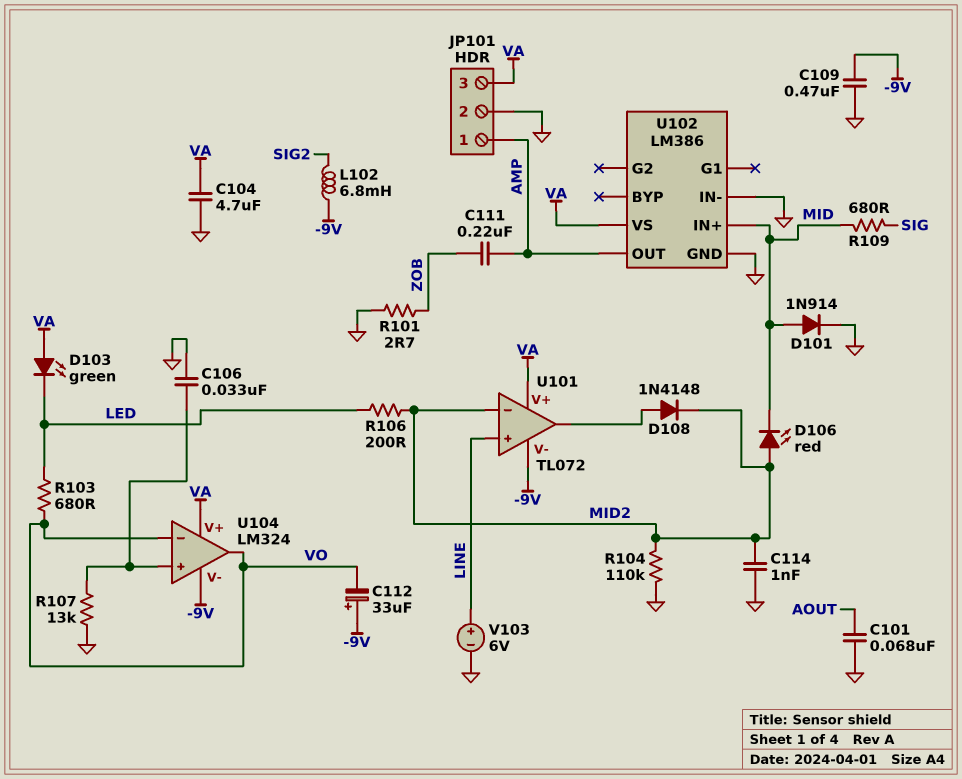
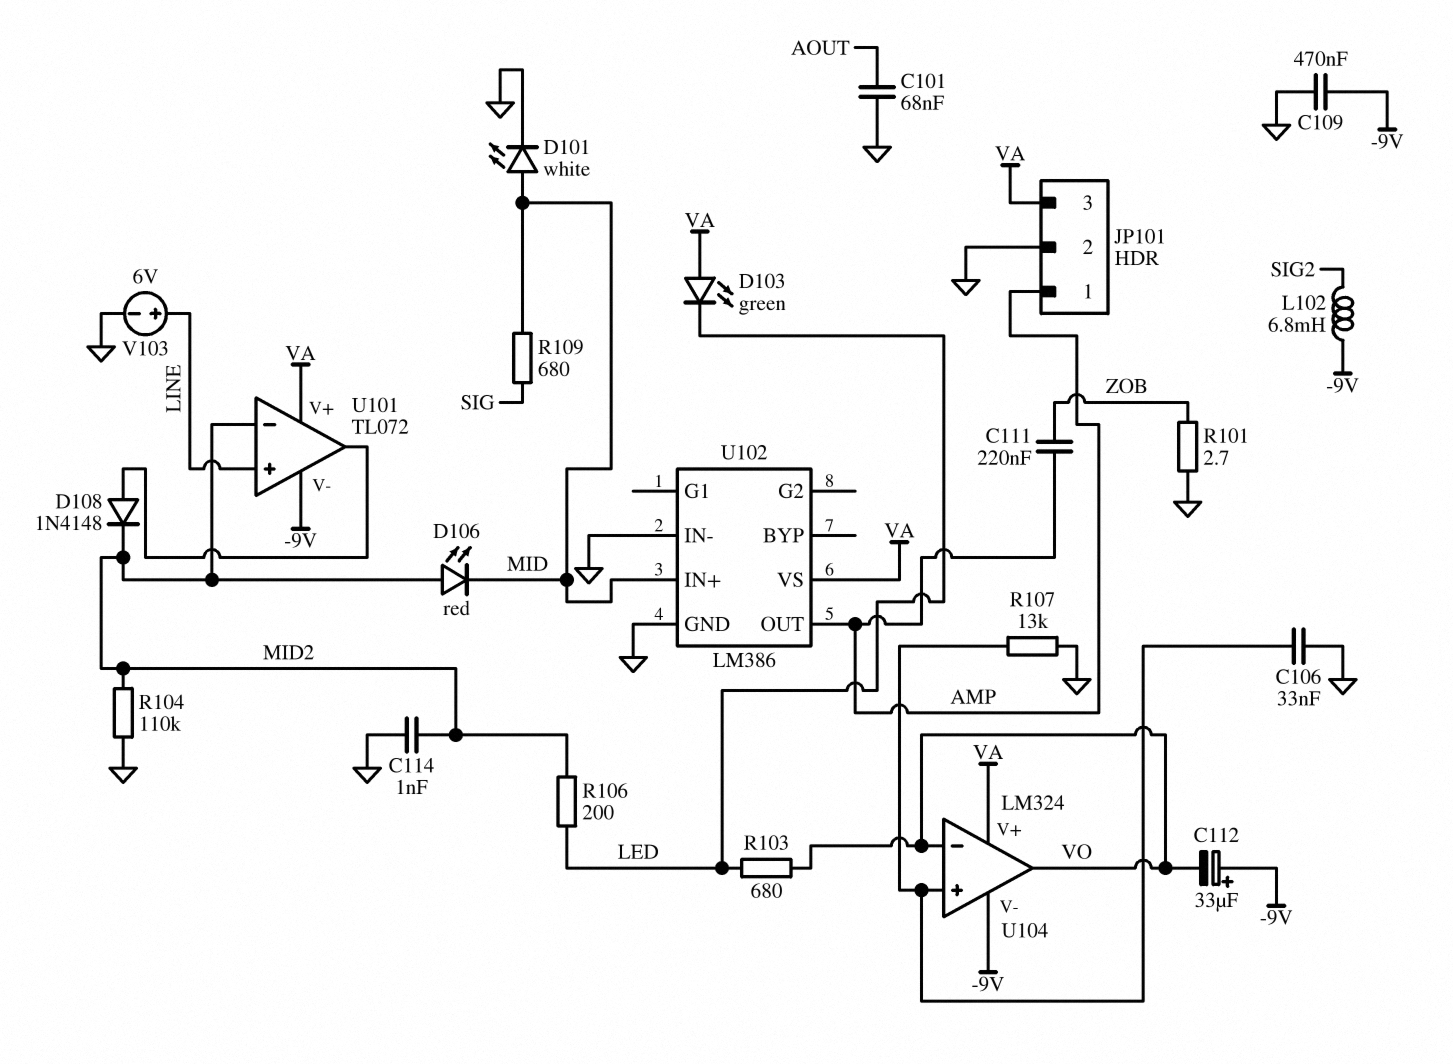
C104: 4.7uF (GND, VA) -> none
D101: diode 1N914 (A MID, K GND) -> LED white (A MID, K GND)

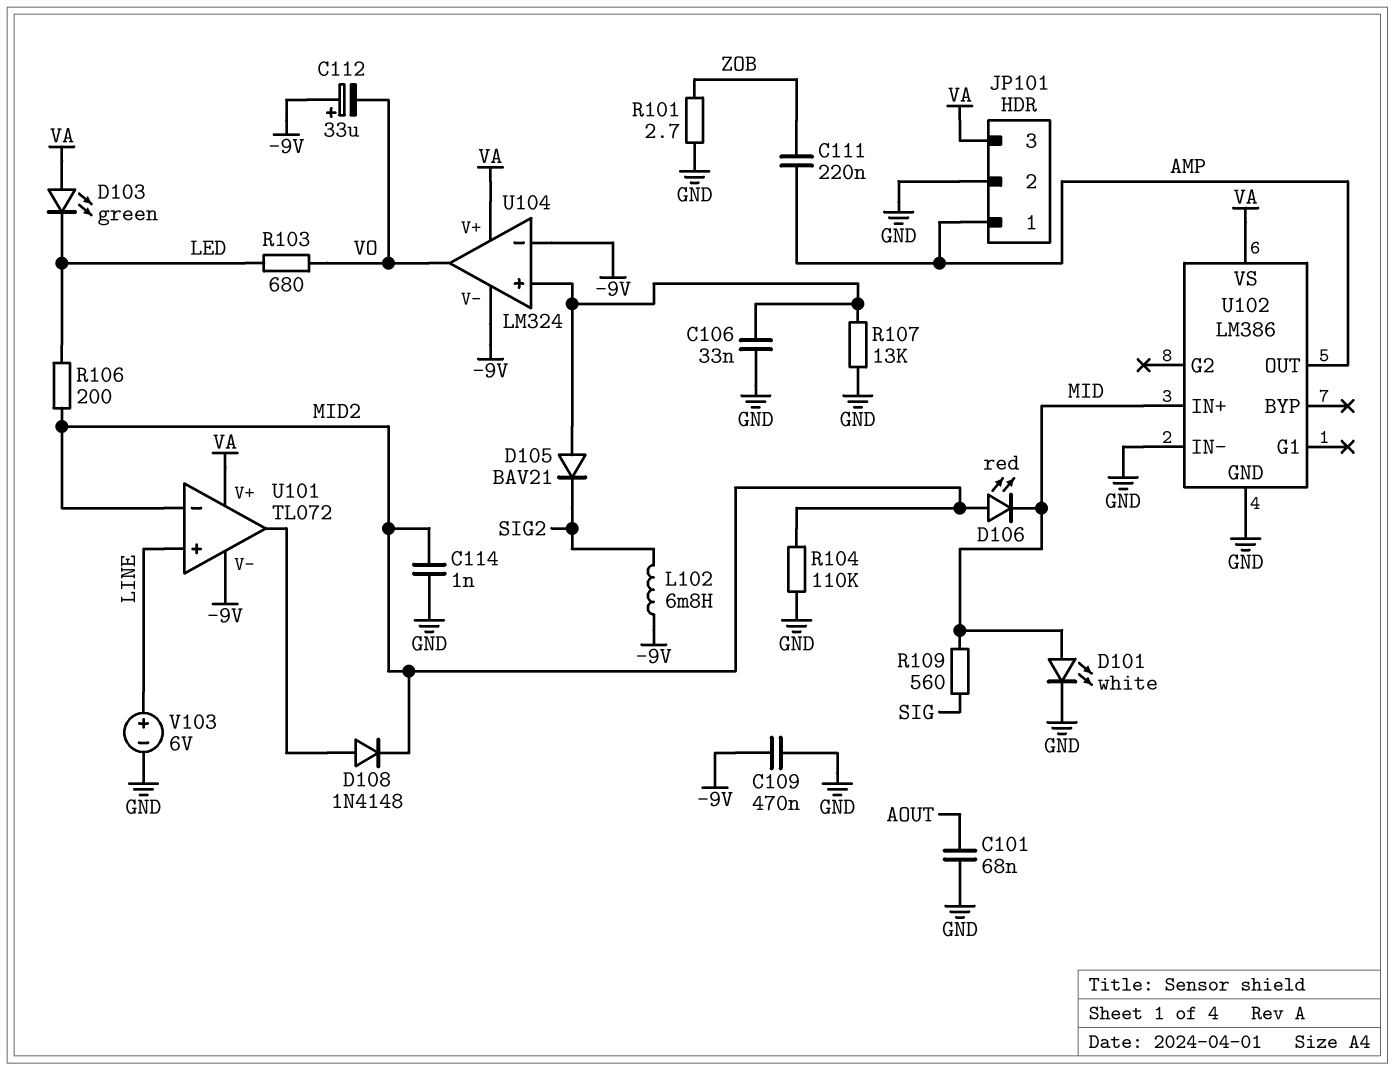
D105: none -> diode BAV21 (A U104/in+, K SIG2)
R109: 680 (MID, SIG) -> 560 (MID, SIG)
U104 pin in-: VO -> -9V

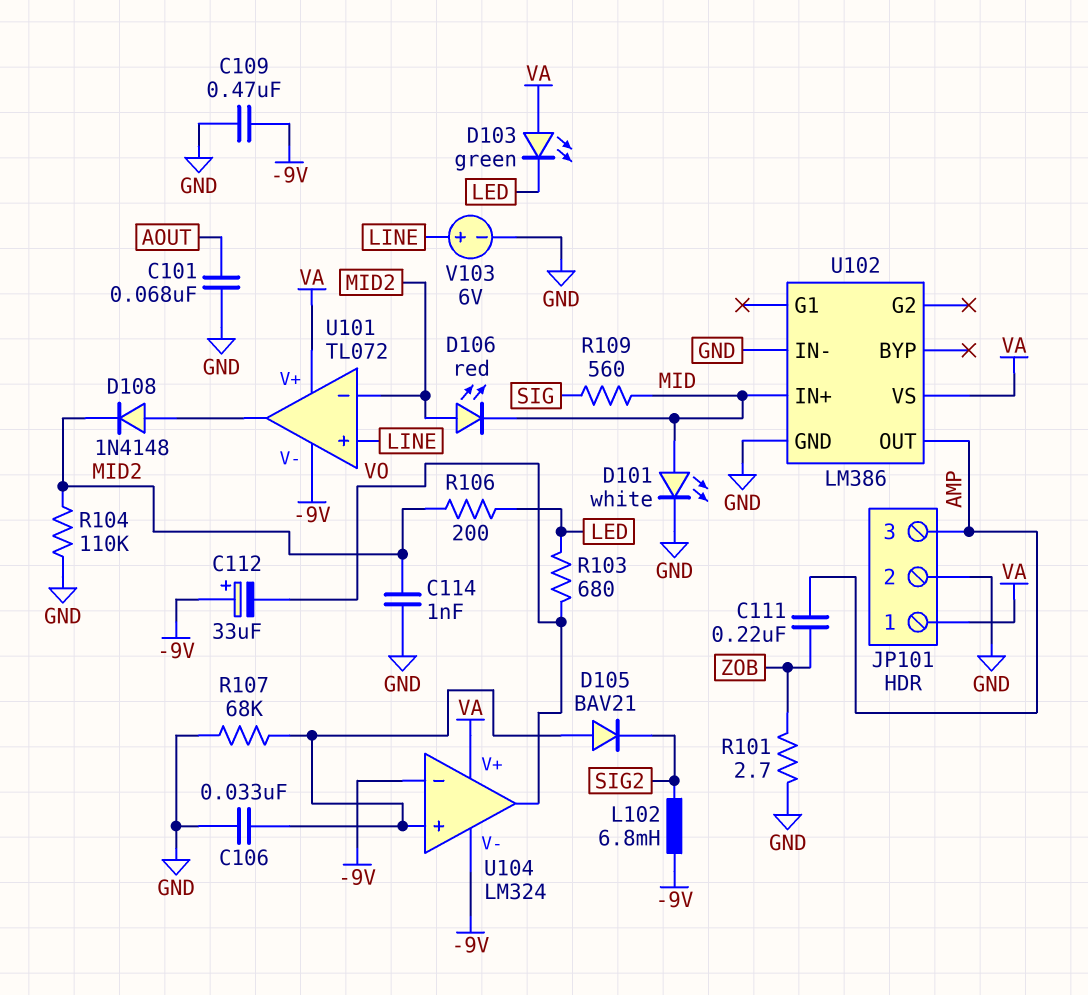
JP101 pin 1: AMP -> VA
JP101 pin 3: VA -> AMP
R107: 13k (GND, U104/in+) -> 68k (GND, U104/in+)

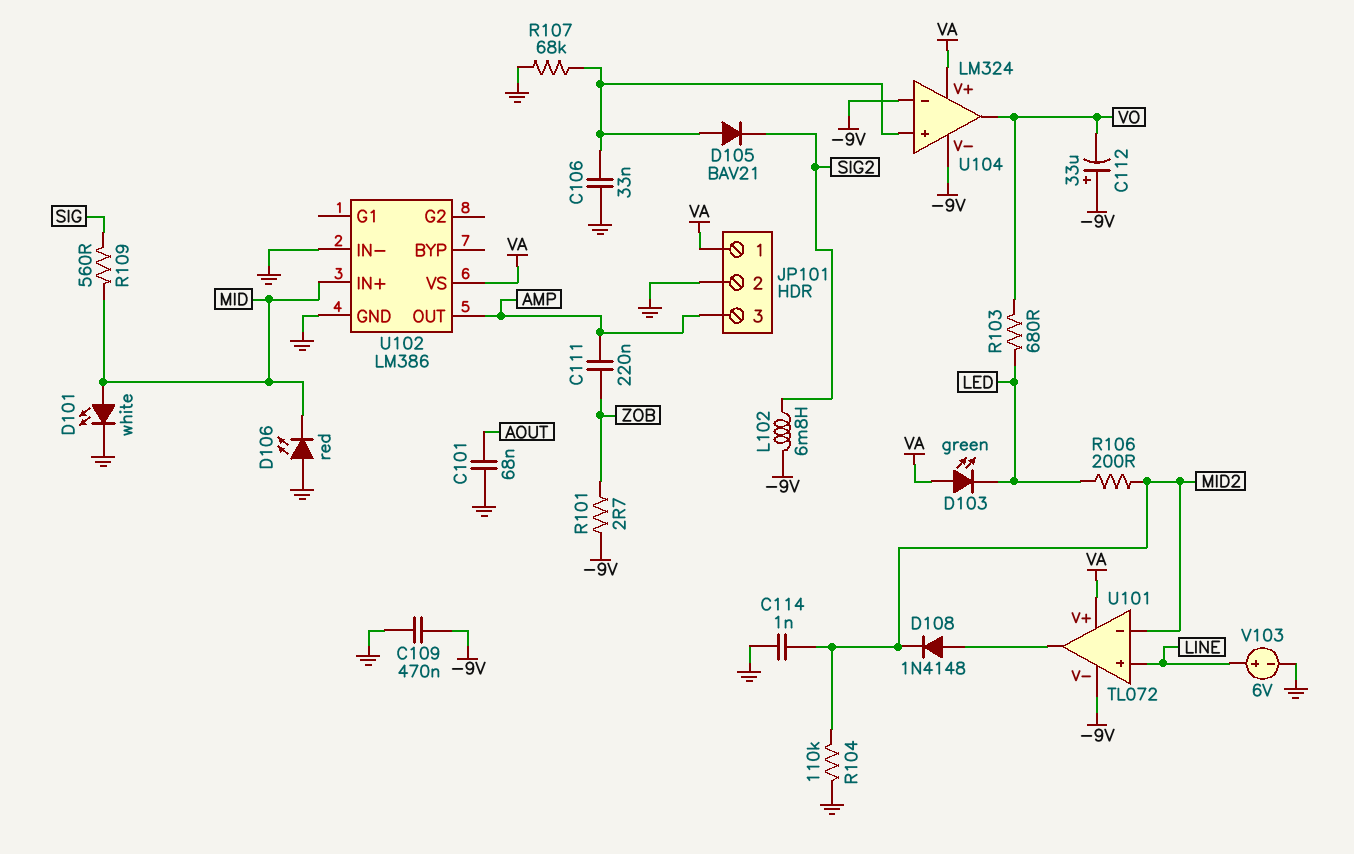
D106: LED red (A MID2, K MID) -> LED red (A GND, K MID)
R101: 2.7 (GND, ZOB) -> 2.7 (-9V, ZOB)

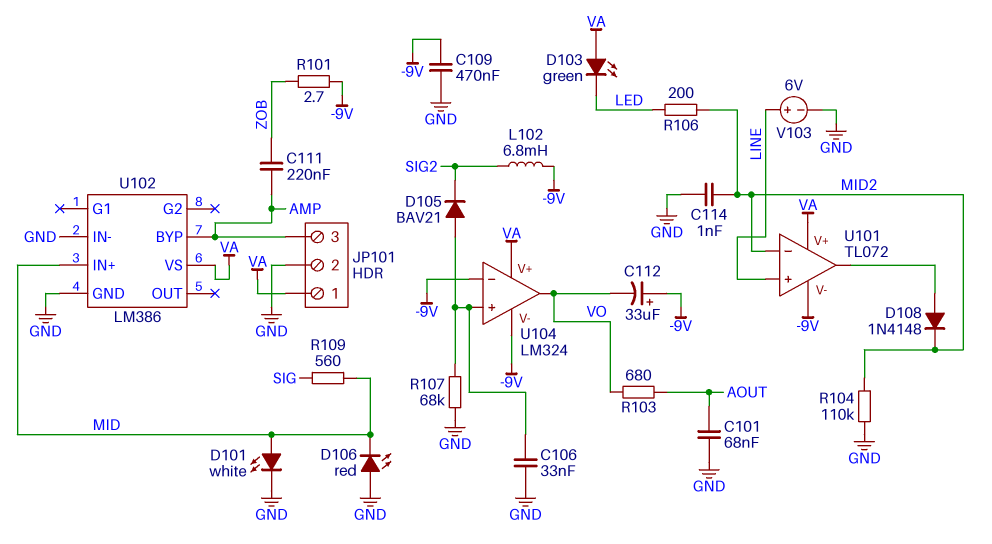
R103: 680 (LED, VO) -> 680 (AOUT, VO)
U102 pin BYP: none -> AMP
U102 pin OUT: AMP -> none

